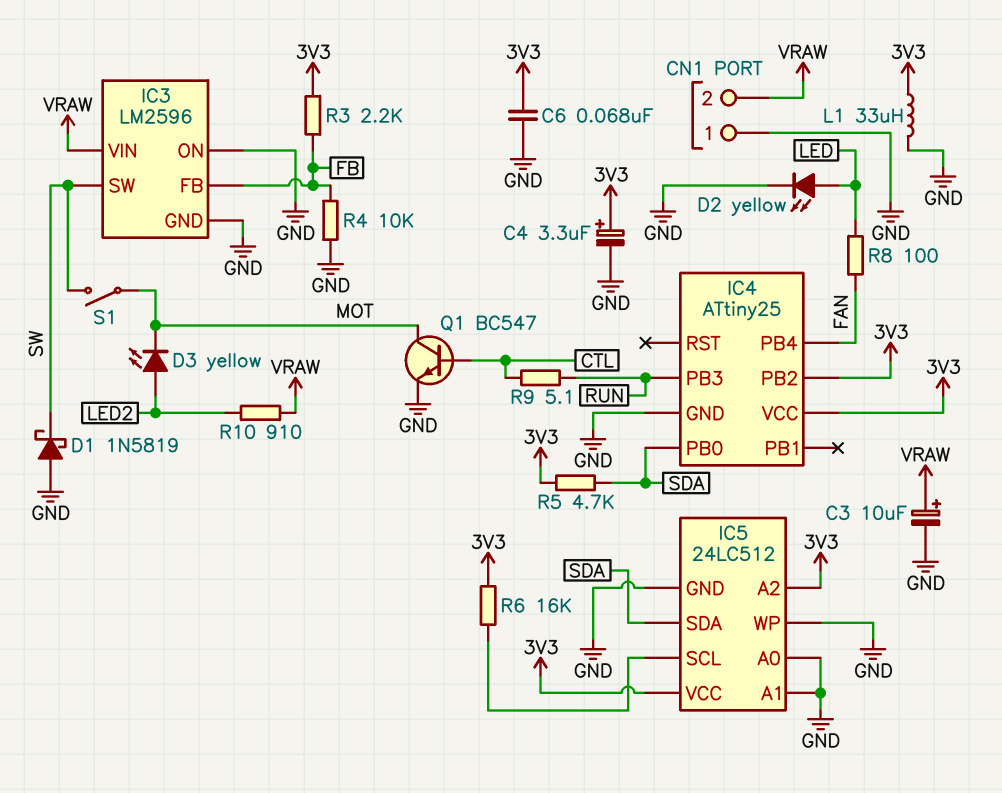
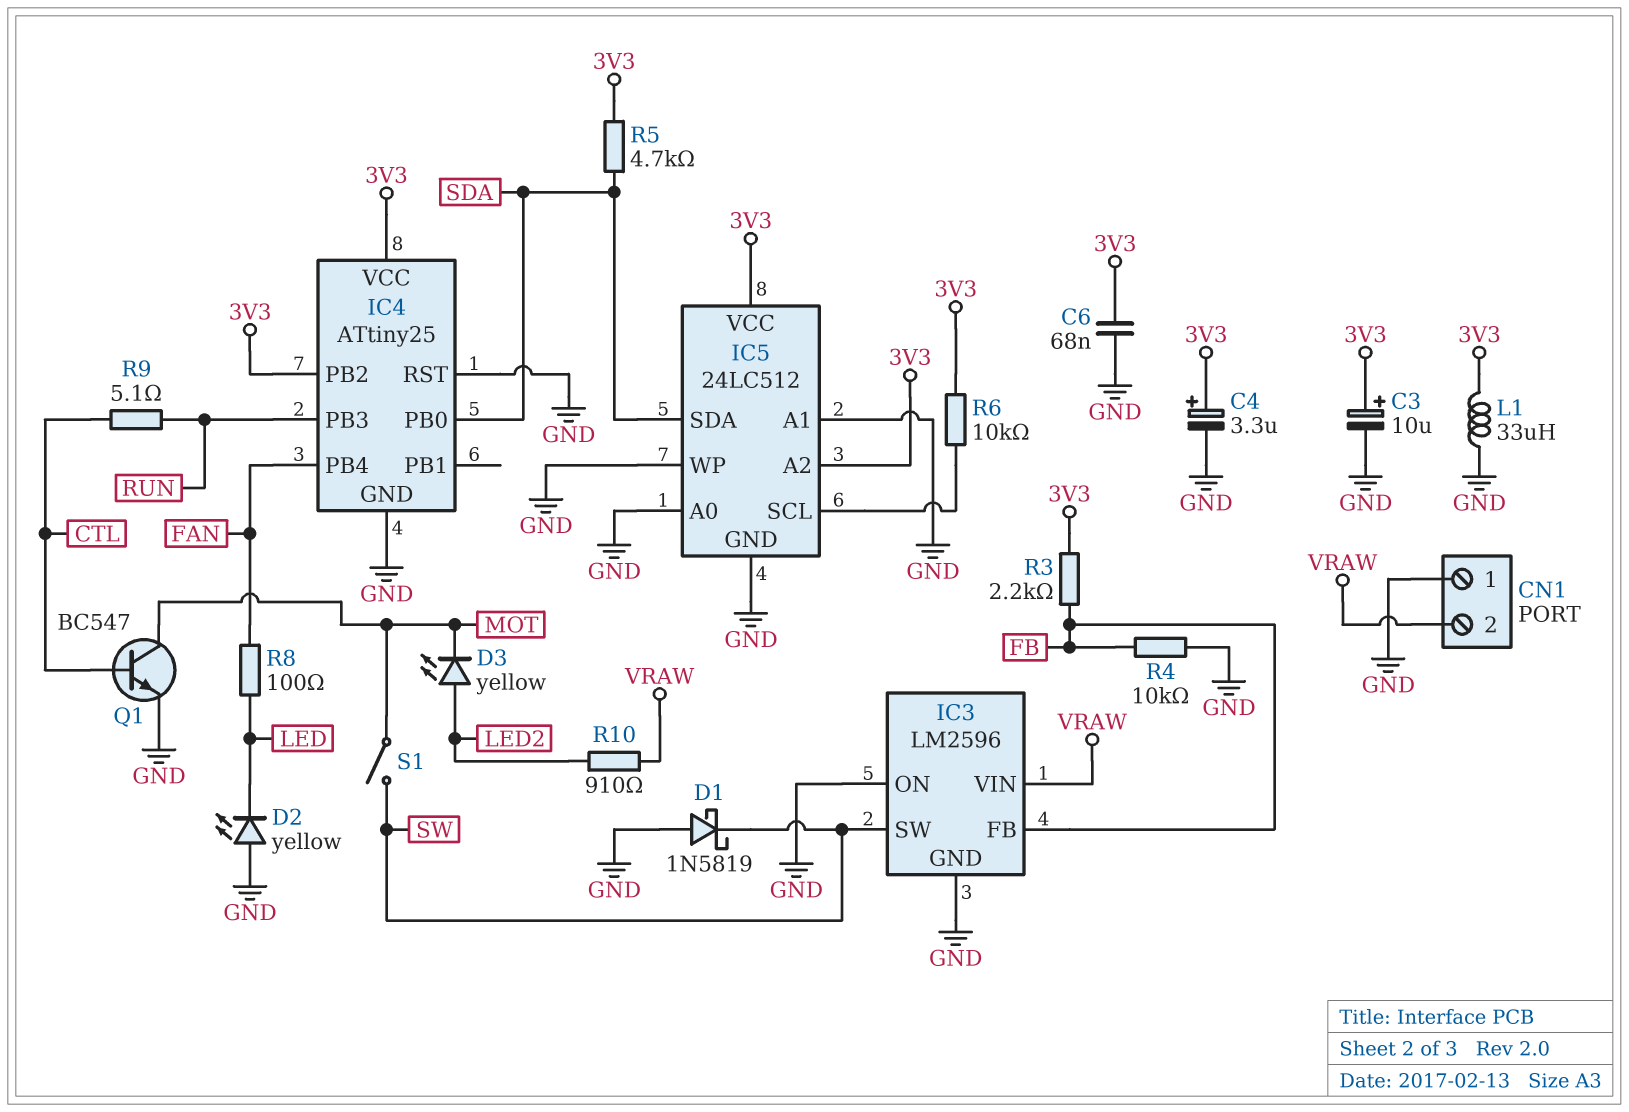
C3: 10uF (plus VRAW, minus GND) -> 10uF (plus 3V3, minus GND)
D2: LED yellow (A LED, K GND) -> LED yellow (A GND, K LED)
IC4 pin RST: none -> GND
R6: 16k (3V3, IC5/SCL) -> 10k (3V3, IC5/SCL)

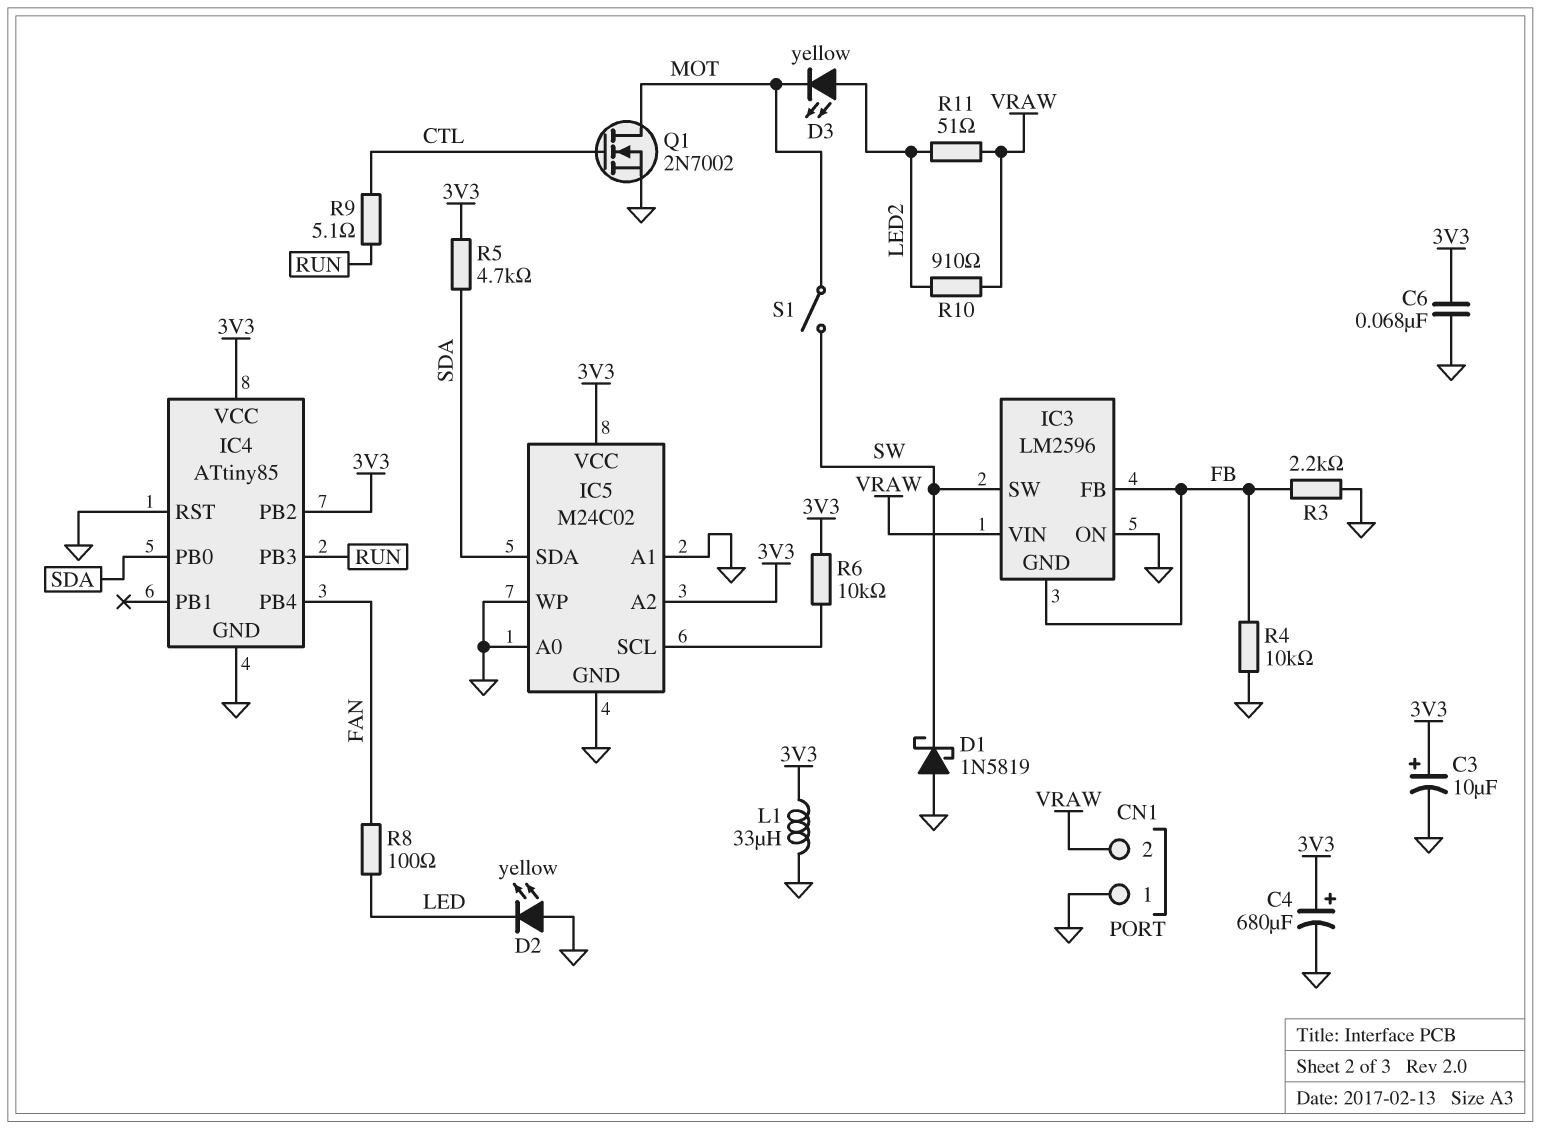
C4: 3.3uF (plus 3V3, minus GND) -> 680uF (plus 3V3, minus GND)
IC3 pin GND: GND -> FB
IC4: ATtiny25 -> ATtiny85
IC5: 24LC512 -> M24C02
Q1: NPN BC547 (B CTL, C MOT, E GND) -> NMOS 2N7002 (G CTL, D MOT, S GND)
R3: 2.2k (3V3, FB) -> 2.2k (FB, GND)
R11: none -> 51 (LED2, VRAW)

